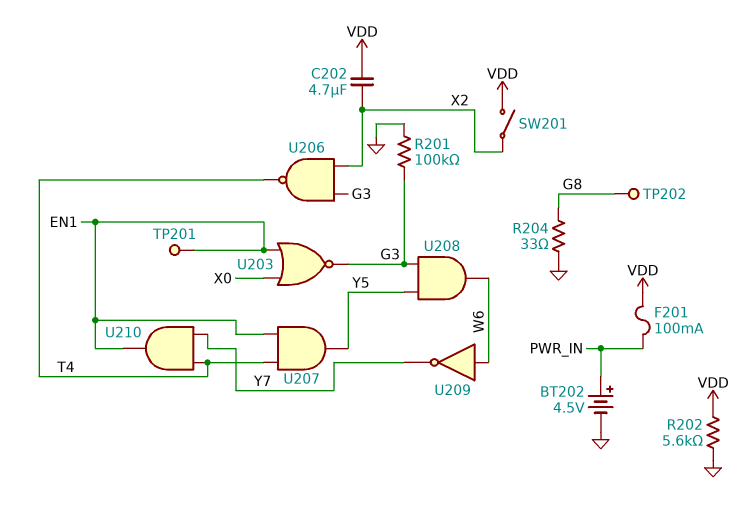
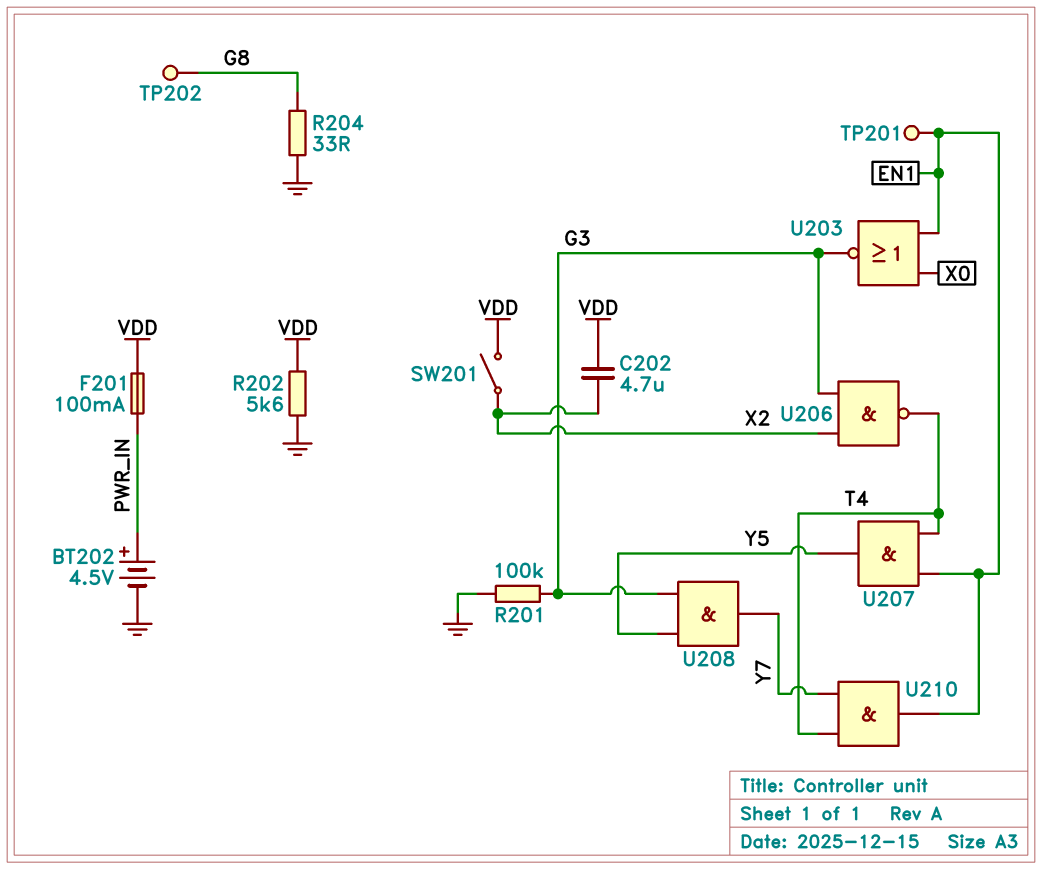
U208: AND (in G3, in Y5, out W6) -> AND (in G3, in Y5, out Y7)
U209: NOT (in W6, out Y7) -> none

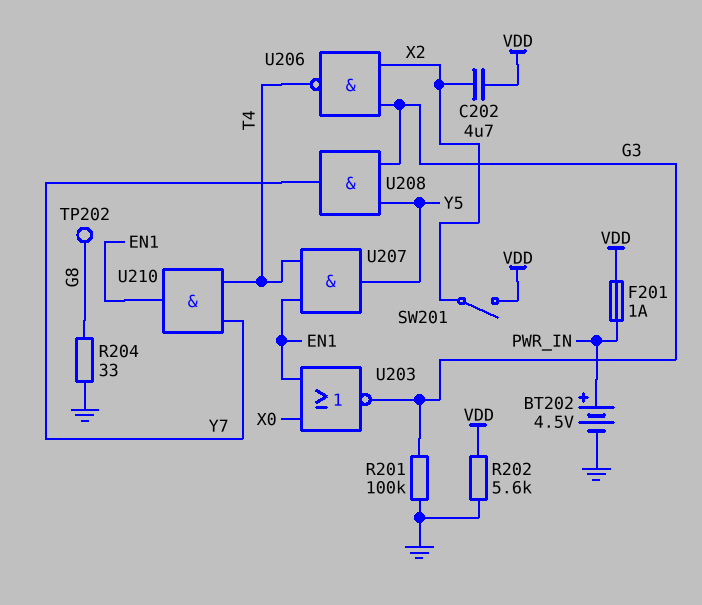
F201: 100mA (PWR_IN, VDD) -> 1A (PWR_IN, VDD)
TP201: test point (EN1) -> none

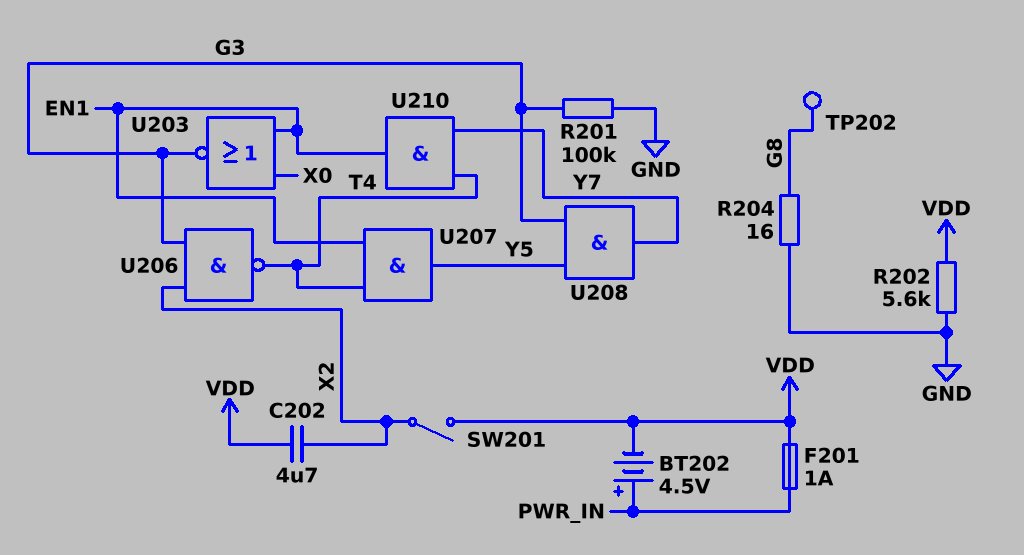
BT202: 4.5V (plus PWR_IN, minus GND) -> 4.5V (plus PWR_IN, minus VDD)
R204: 33 (G8, GND) -> 16 (G8, GND)

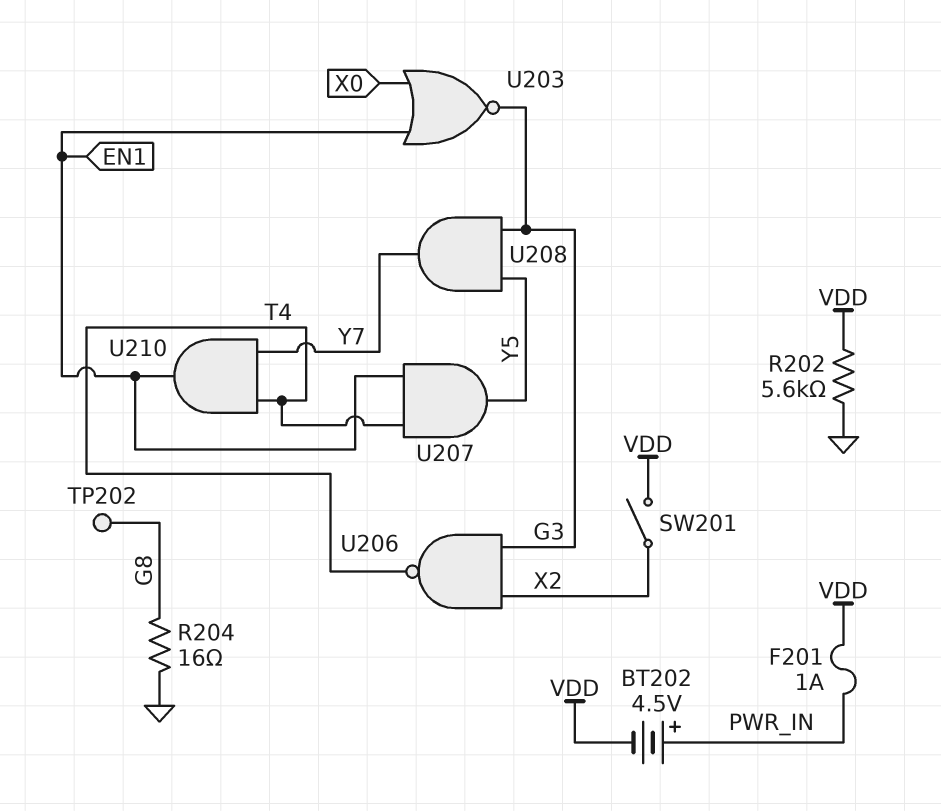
C202: 4.7uF (VDD, X2) -> none
R201: 100k (G3, GND) -> none

